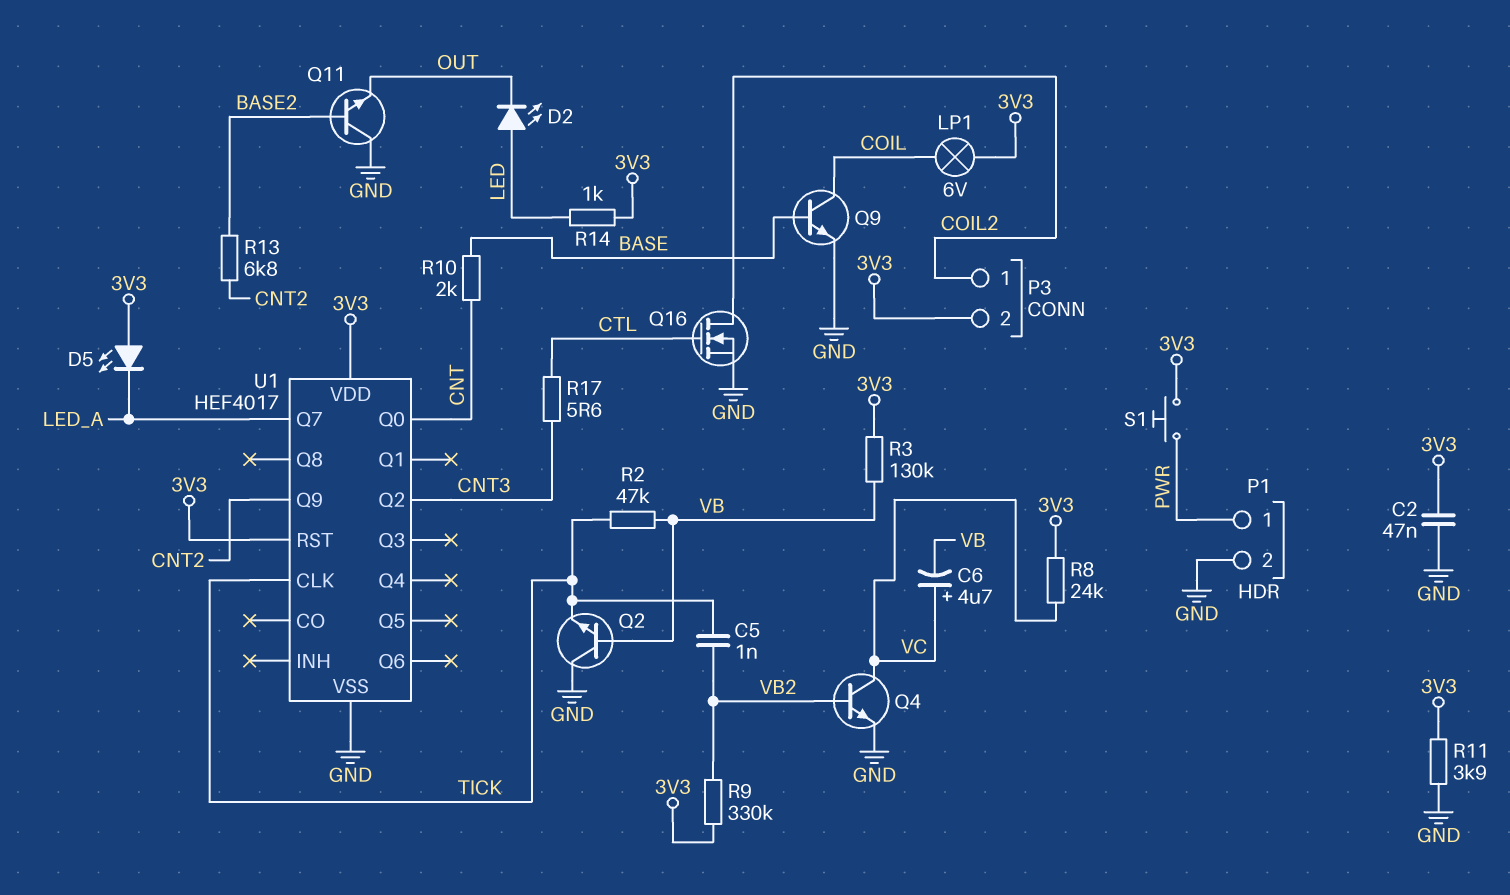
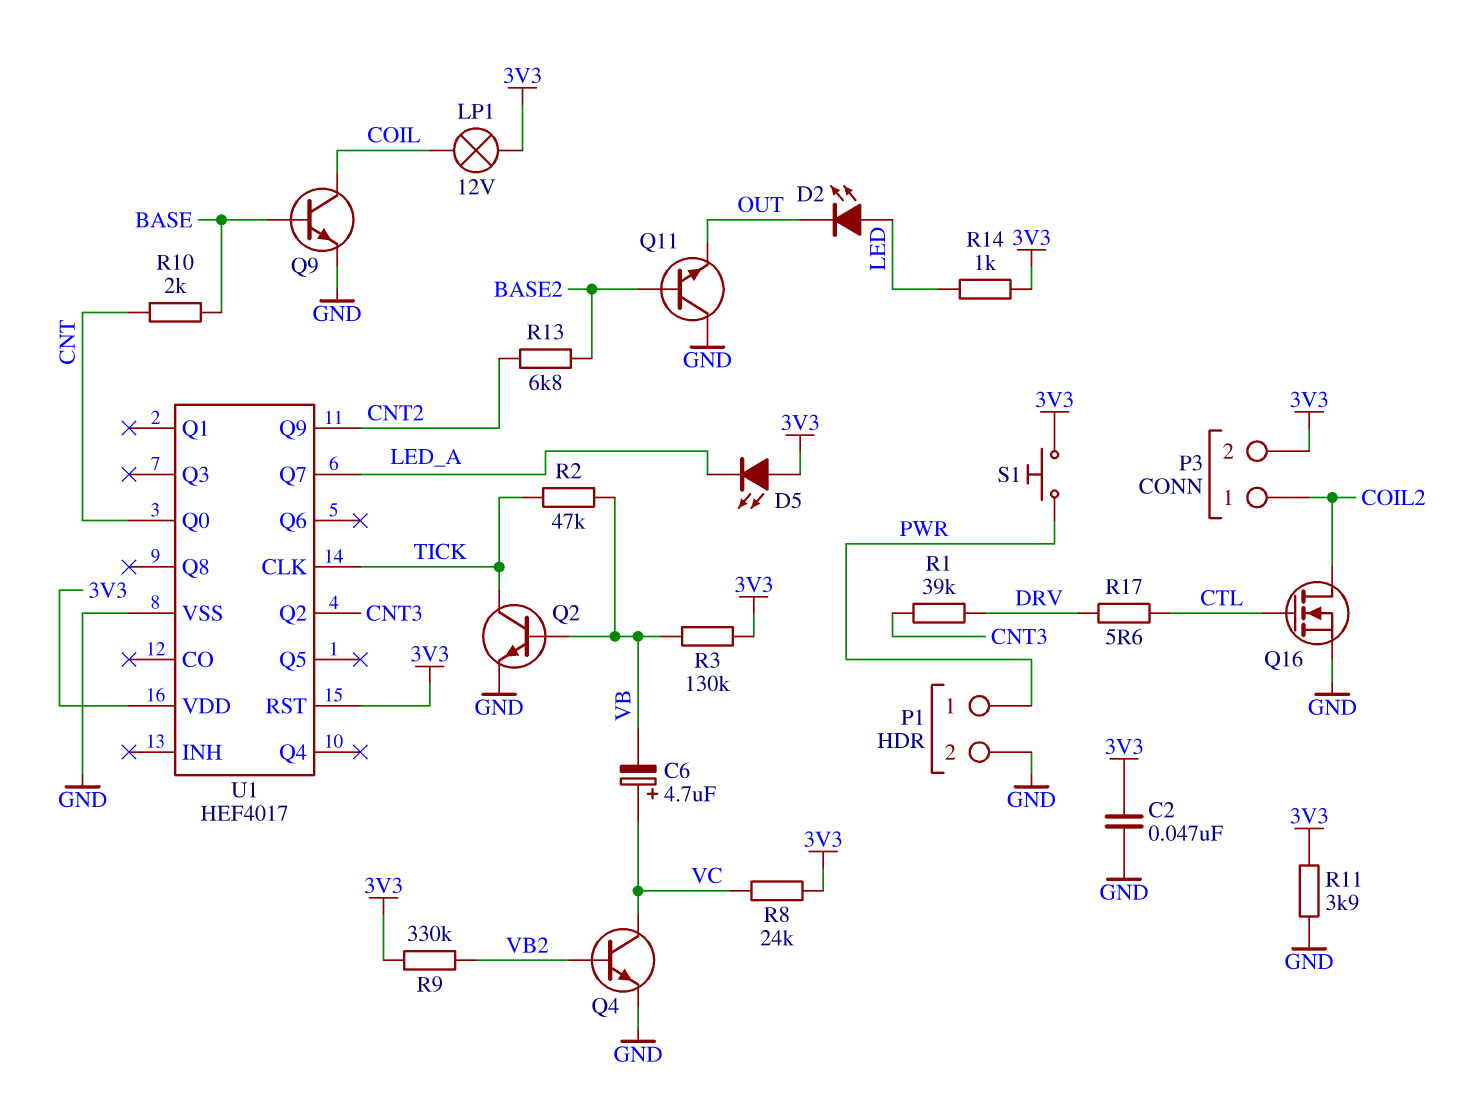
C5: 1nF (TICK, VB2) -> none
LP1: lamp 6V (3V3, COIL) -> lamp 12V (3V3, COIL)
Q2: NPN (B VB, C GND, E TICK) -> NPN (B VB, C TICK, E GND)
R1: none -> 39k (CNT3, DRV)
R17: 5.6 (CNT3, CTL) -> 5.6 (CTL, DRV)

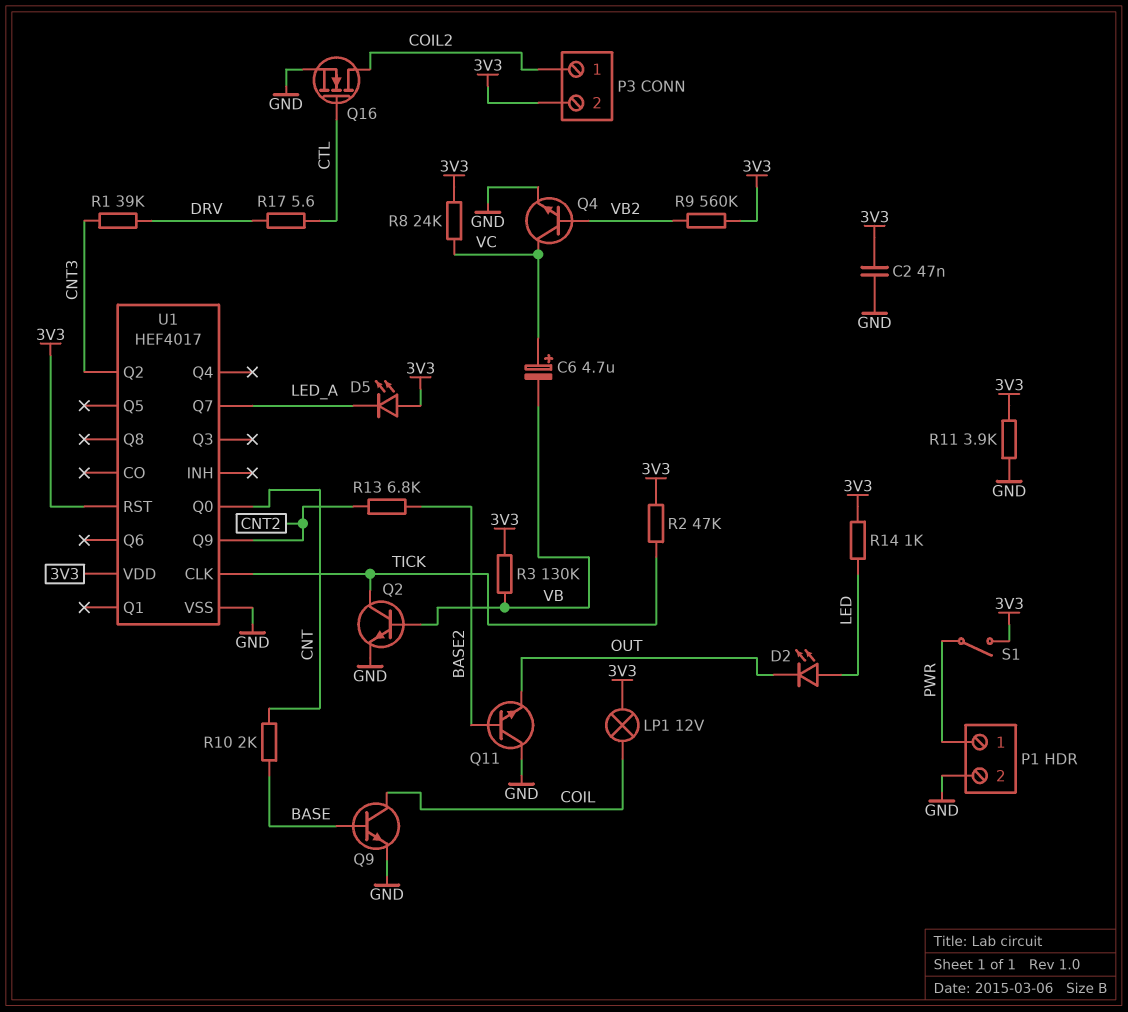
R2: 47k (TICK, VB) -> 47k (3V3, TICK)
R9: 330k (3V3, VB2) -> 560k (3V3, VB2)
S1: button (3V3, PWR) -> switch (3V3, PWR)

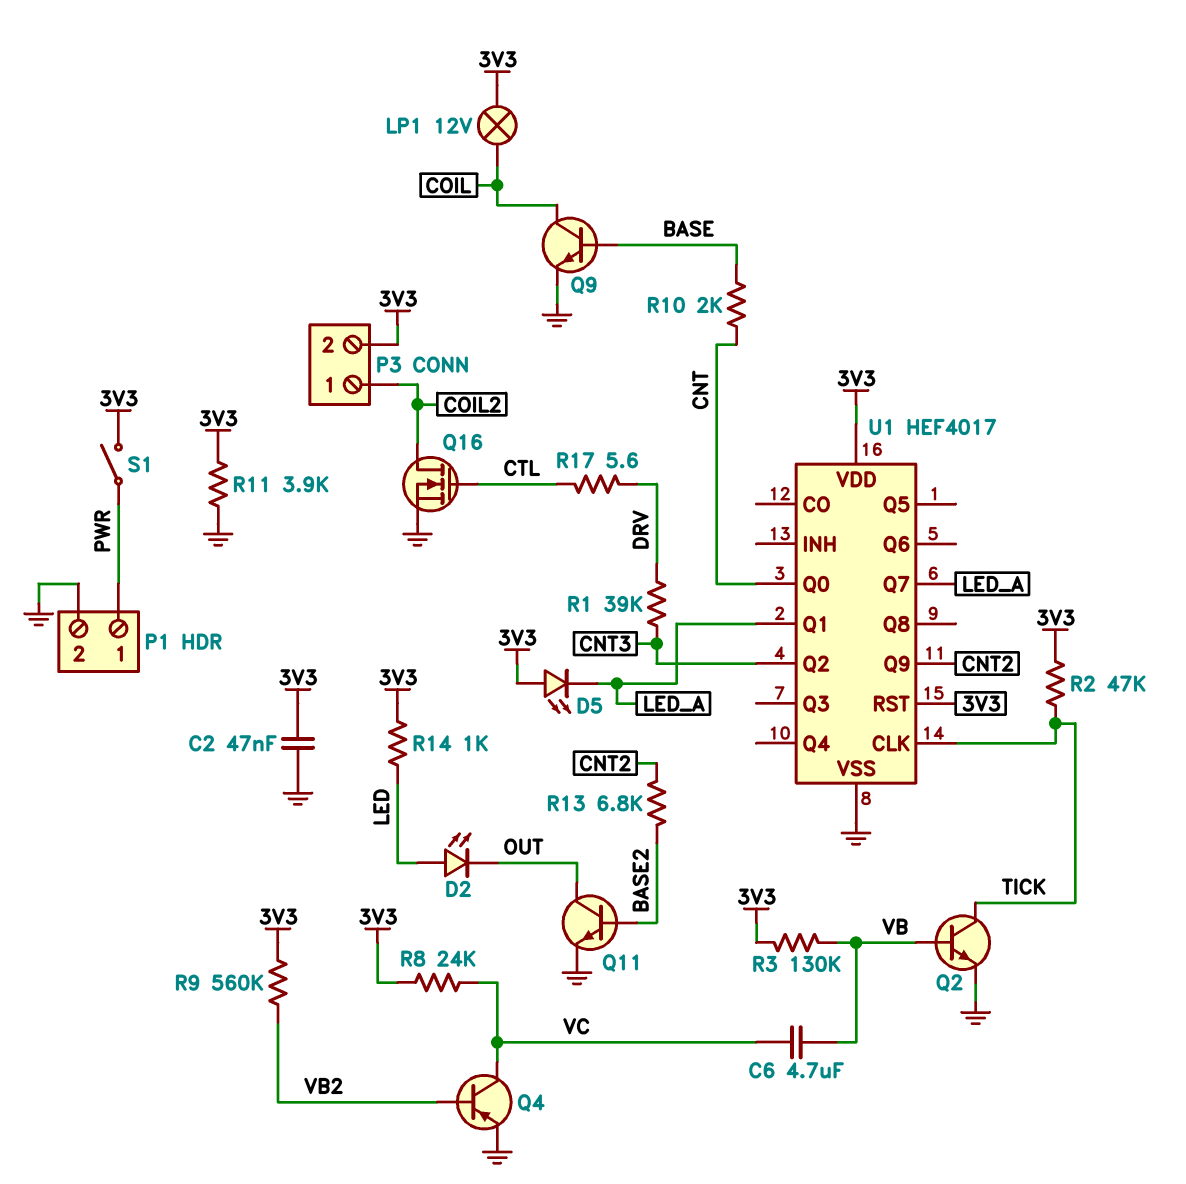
C6: 4.7uF (plus VC, minus VB) -> 4.7uF (VB, VC)
Q4: NPN (B VB2, C VC, E GND) -> PNP (B VB2, C VC, E GND)
Q11: NPN (B BASE2, C GND, E OUT) -> NPN (B BASE2, C OUT, E GND)
U1 pin Q1: none -> LED_A

